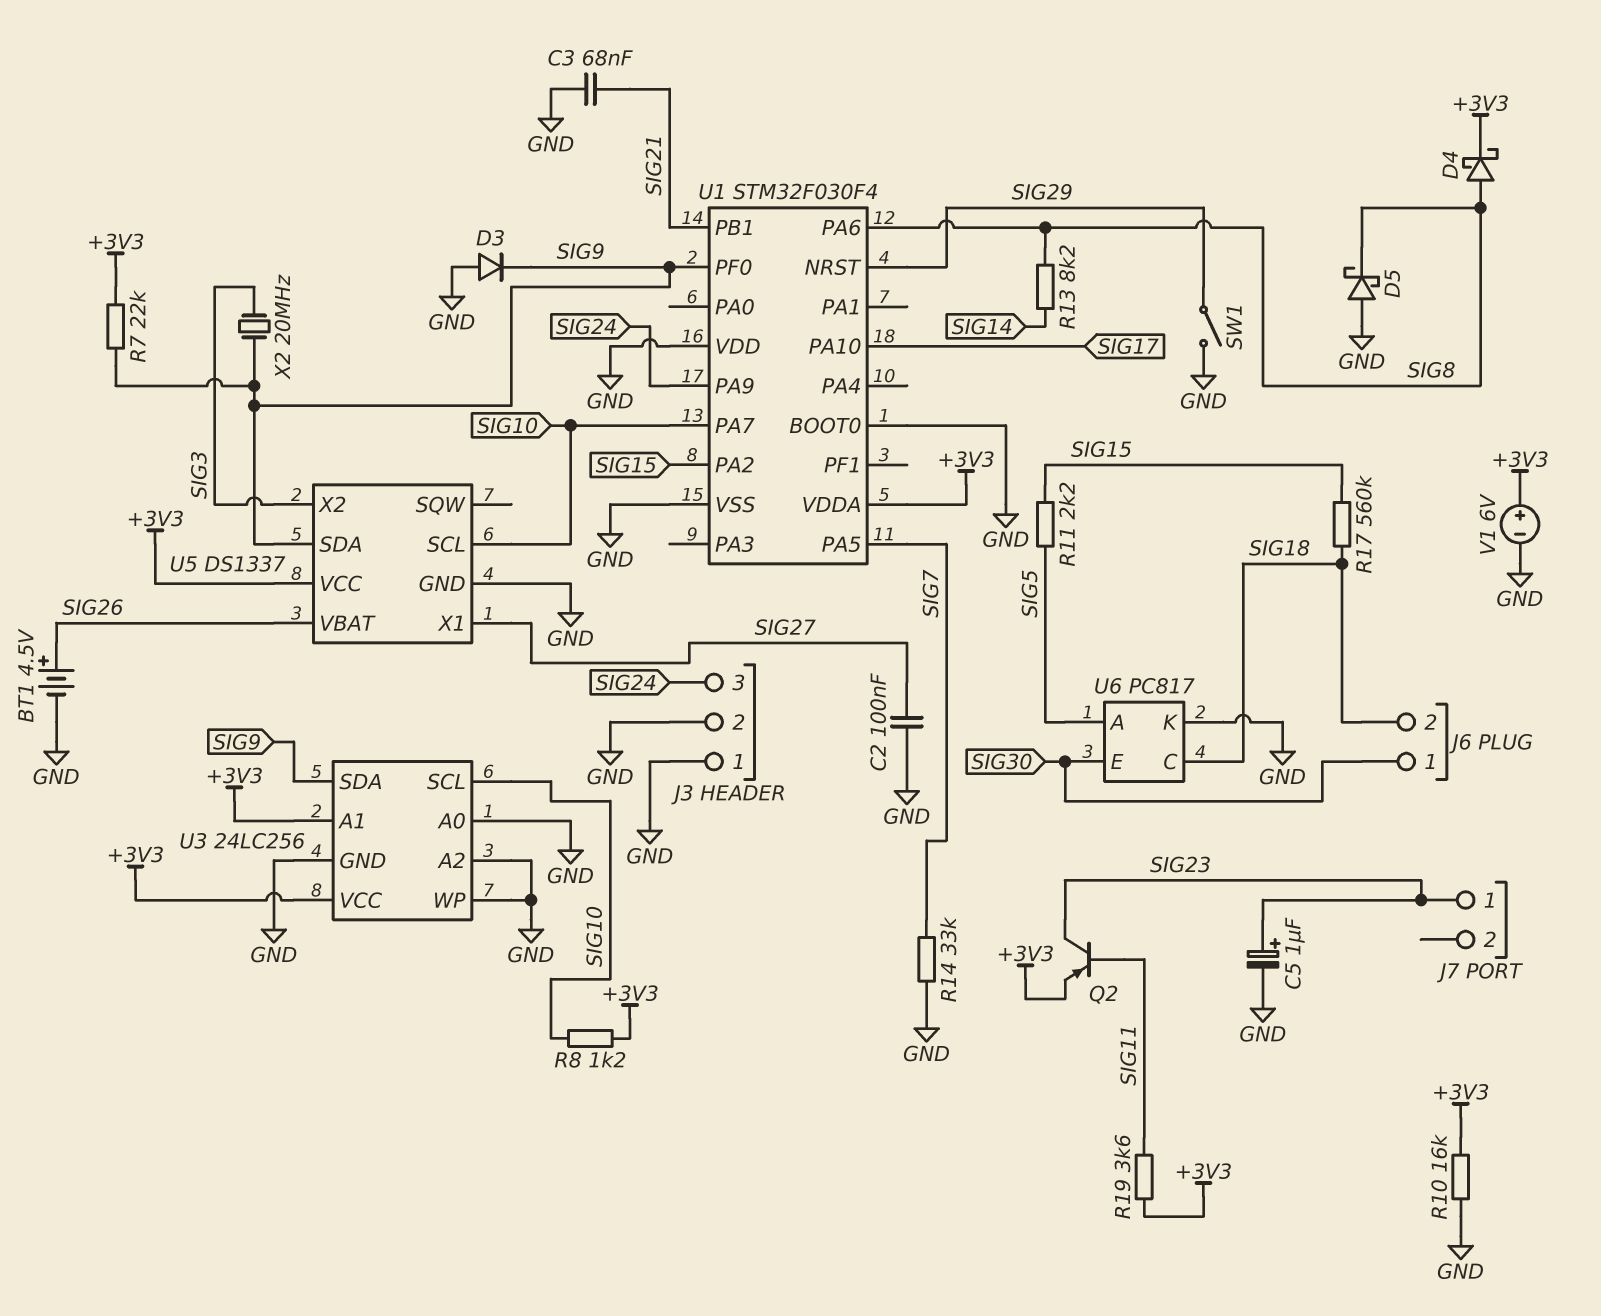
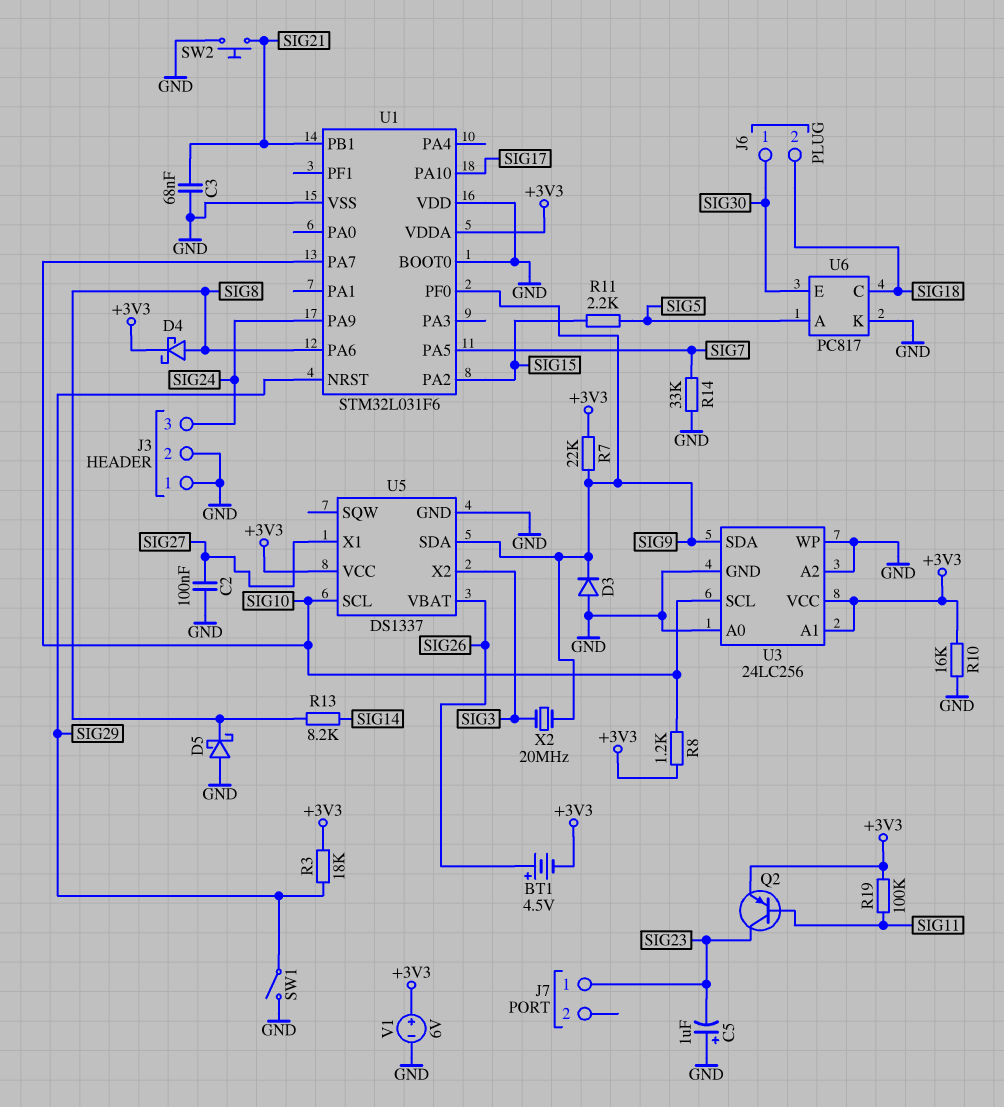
BT1: 4.5V (plus SIG26, minus GND) -> 4.5V (plus SIG26, minus +3V3)
C5: 1uF (plus SIG23, minus GND) -> 1uF (plus GND, minus SIG23)
R3: none -> 18k (+3V3, SIG29)
R17: 560k (SIG15, SIG18) -> none
R19: 3.6k (+3V3, SIG11) -> 100k (+3V3, SIG11)
SW2: none -> button (GND, SIG21)
U1: STM32F030F4 -> STM32L031F6

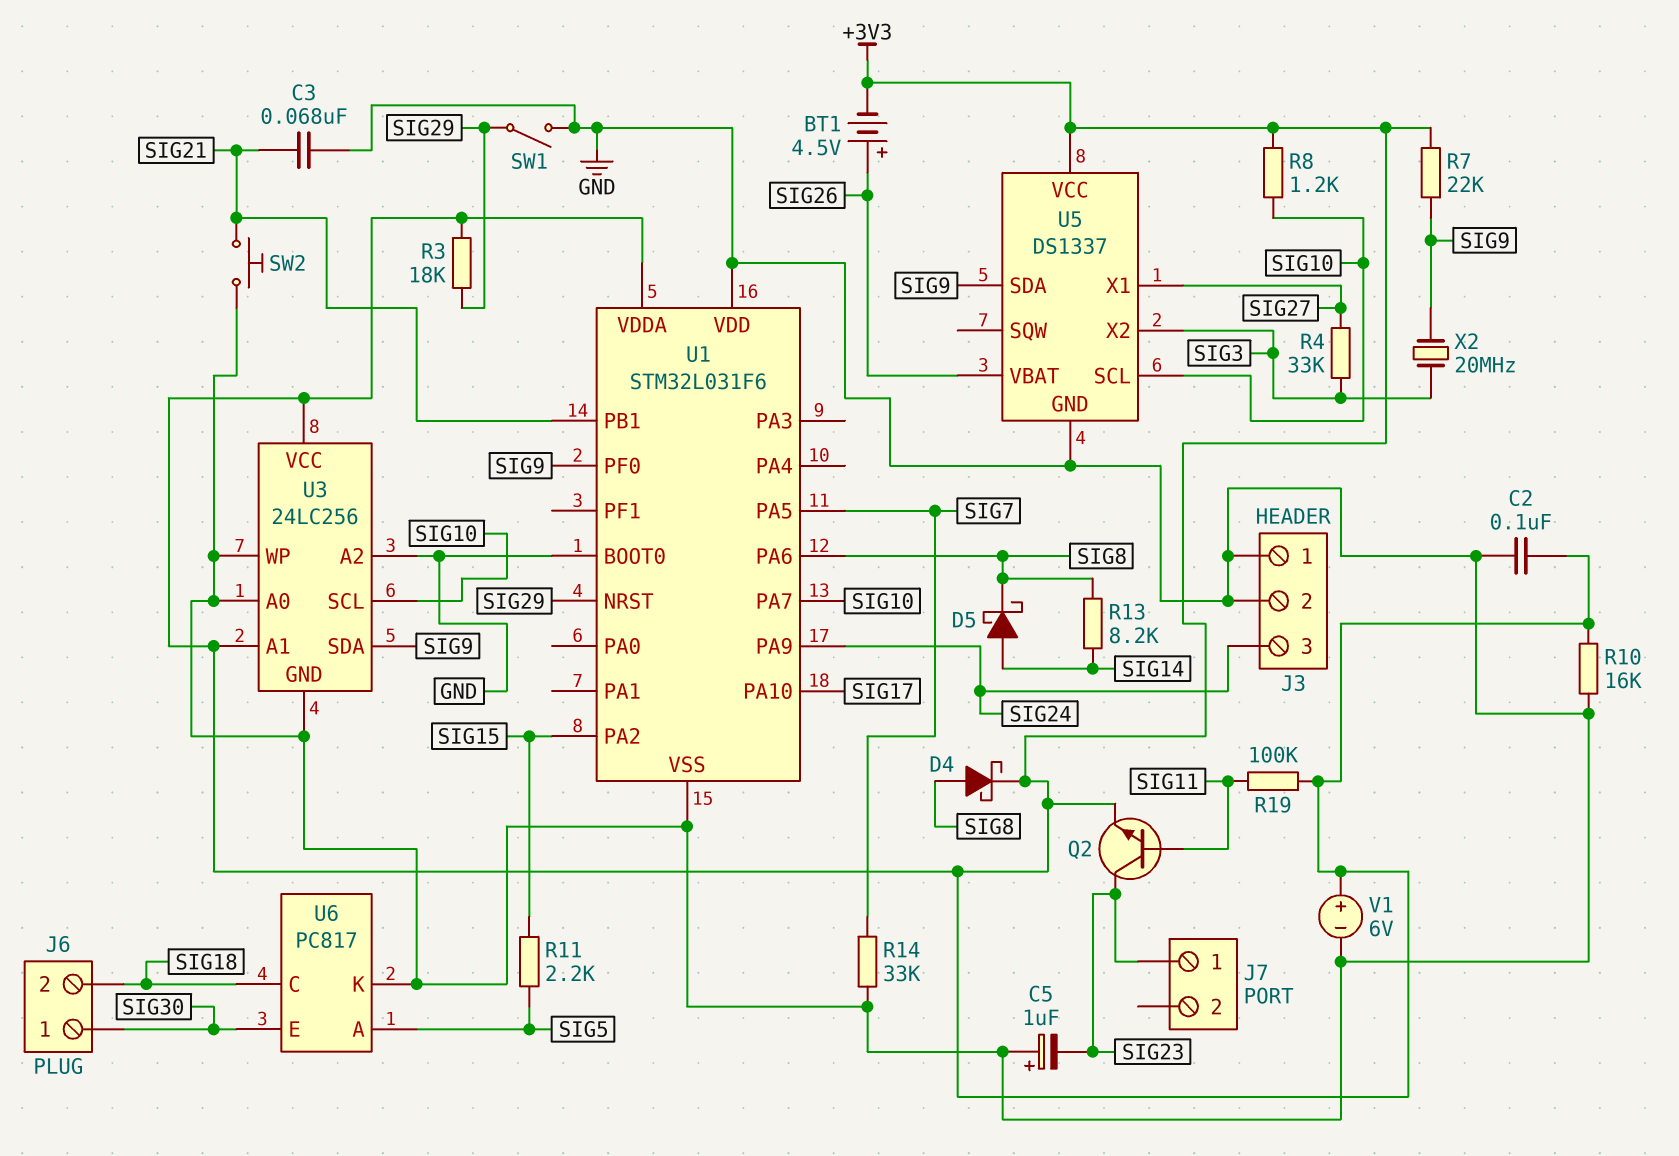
C2: 100nF (GND, SIG27) -> 100nF (+3V3, GND)
D3: diode (A GND, K SIG9) -> none
D5: schottky (A GND, K SIG8) -> schottky (A SIG14, K SIG8)
Q2: PNP (B SIG11, C SIG23, E +3V3) -> NPN (B SIG11, C SIG23, E +3V3)
R4: none -> 33k (SIG3, SIG27)

